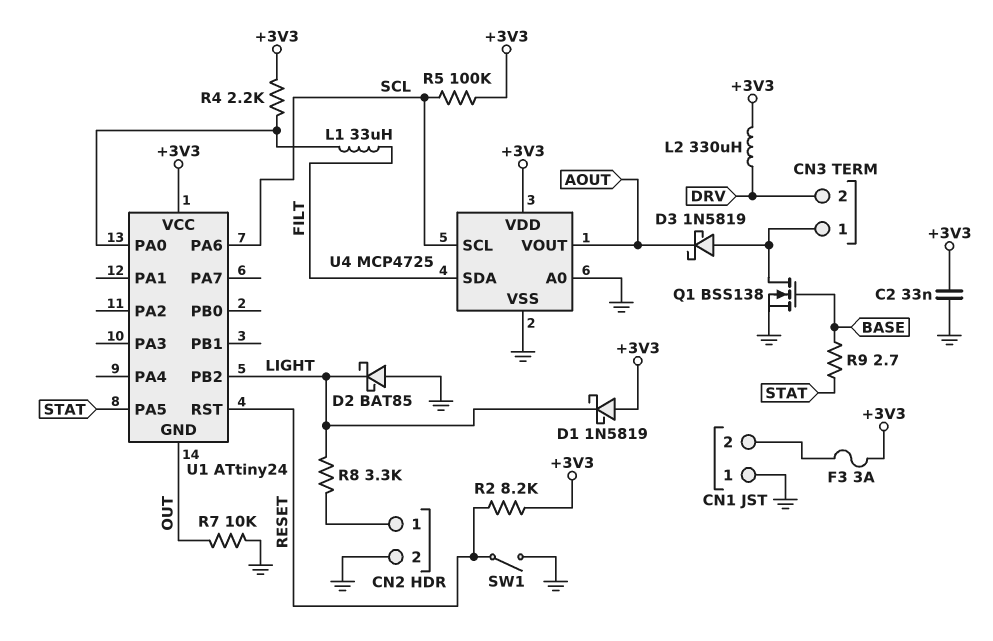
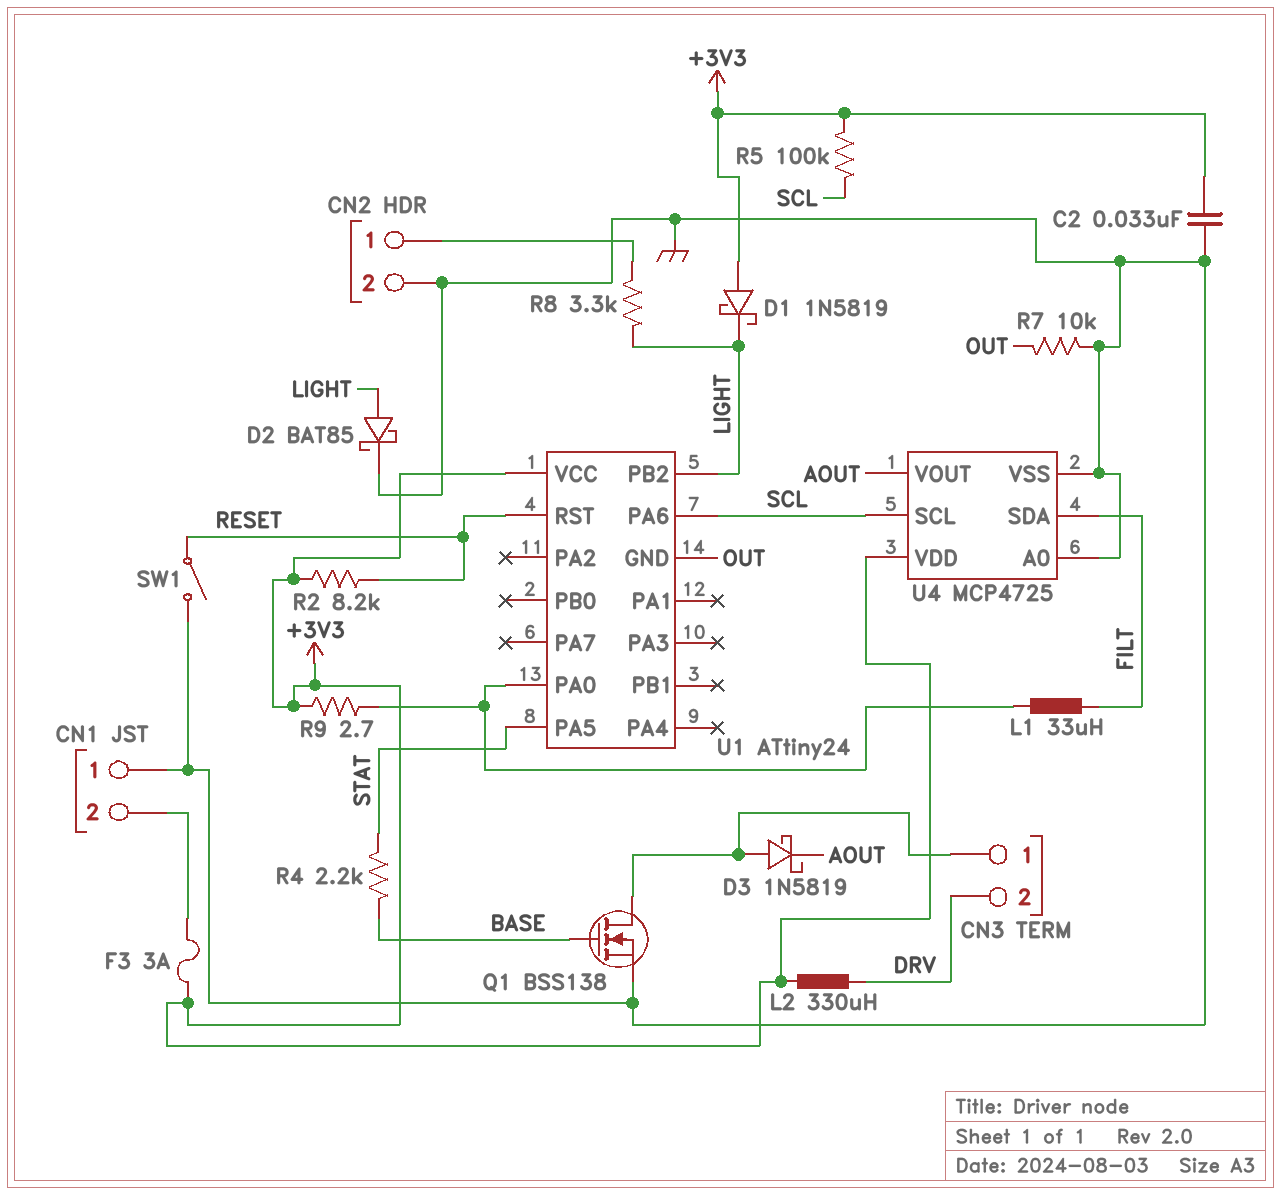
D2: schottky BAT85 (A GND, K LIGHT) -> schottky BAT85 (A LIGHT, K GND)
R4: 2.2k (+3V3, U1/PA0) -> 2.2k (BASE, STAT)
R9: 2.7 (BASE, STAT) -> 2.7 (+3V3, U1/PA0)

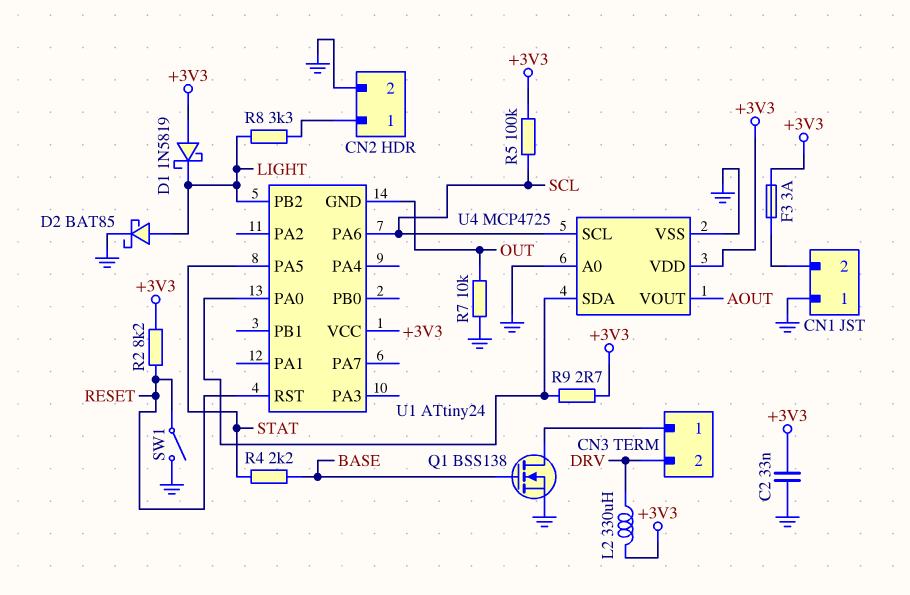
D3: schottky 1N5819 (A CN3/1, K AOUT) -> none
L1: 33uH (FILT, U1/PA0) -> none
U4 pin SDA: FILT -> U1/PA0

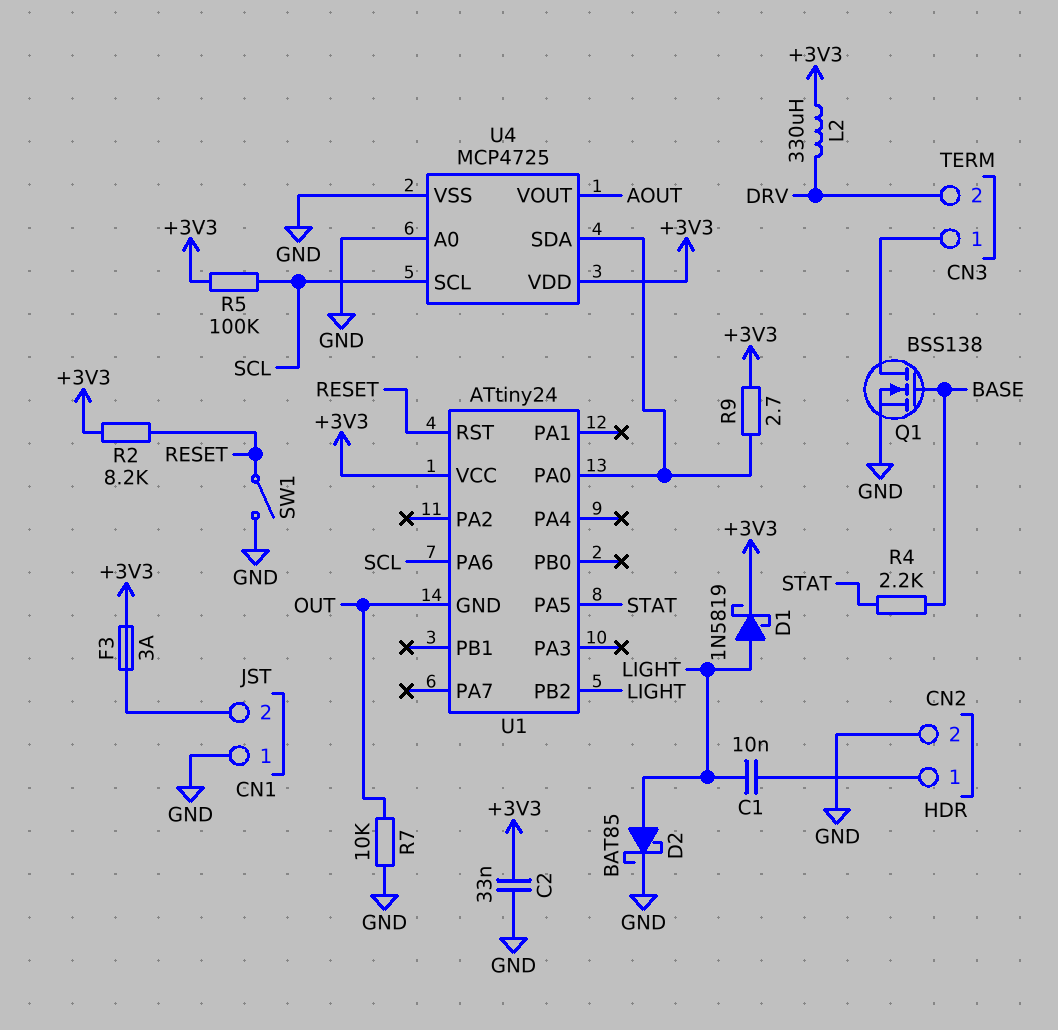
C1: none -> 10nF (CN2/1, LIGHT)
D1: schottky 1N5819 (A +3V3, K LIGHT) -> schottky 1N5819 (A LIGHT, K +3V3)
R8: 3.3k (CN2/1, LIGHT) -> none

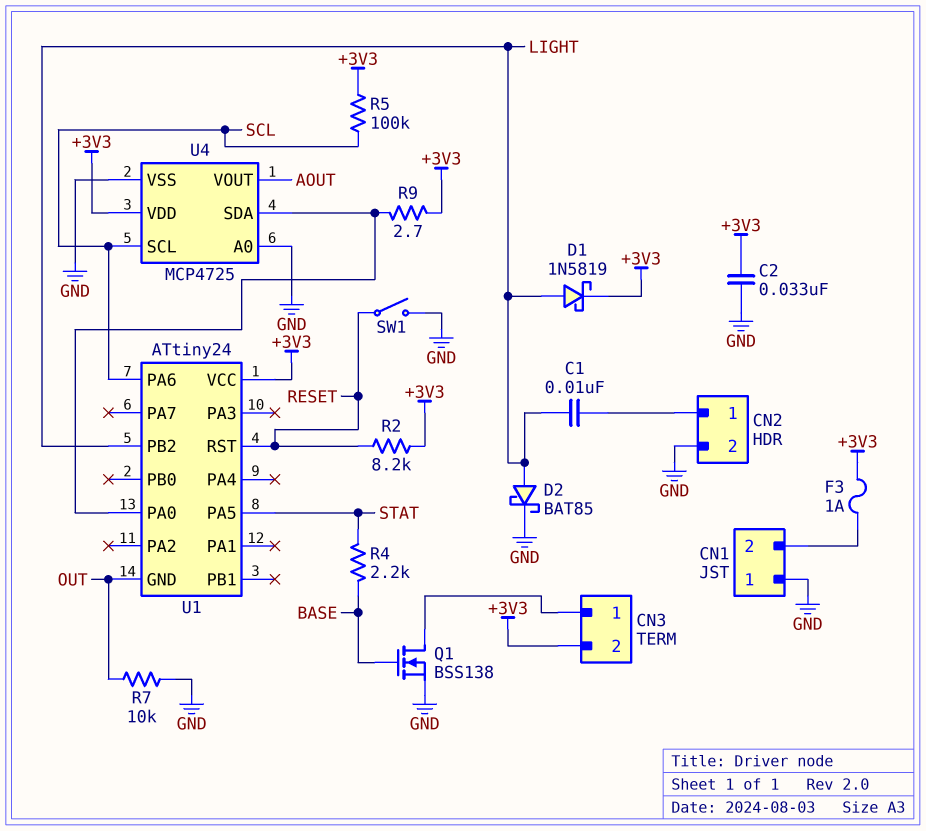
CN3 pin 2: DRV -> +3V3
F3: 3A (+3V3, CN1/2) -> 1A (+3V3, CN1/2)
L2: 330uH (+3V3, DRV) -> none

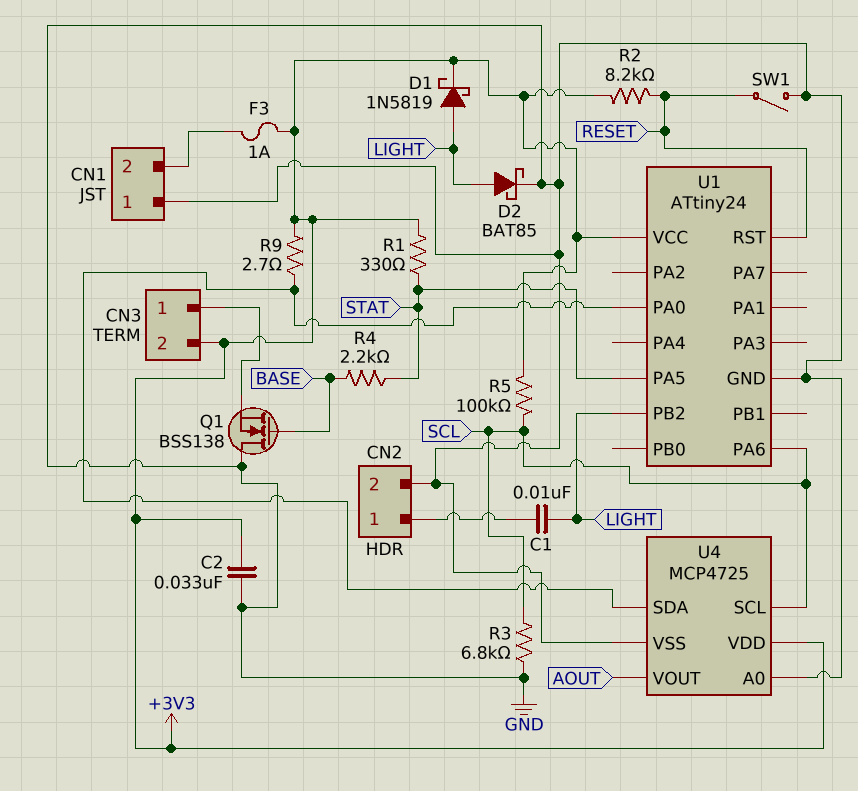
Q1: NMOS BSS138 (G BASE, D CN3/1, S GND) -> NMOS BSS138 (G BASE, D GND, S CN3/1)
R1: none -> 330 (+3V3, STAT)
R3: none -> 6.8k (GND, SCL)
R7: 10k (GND, OUT) -> none
U1 pin GND: OUT -> GND

